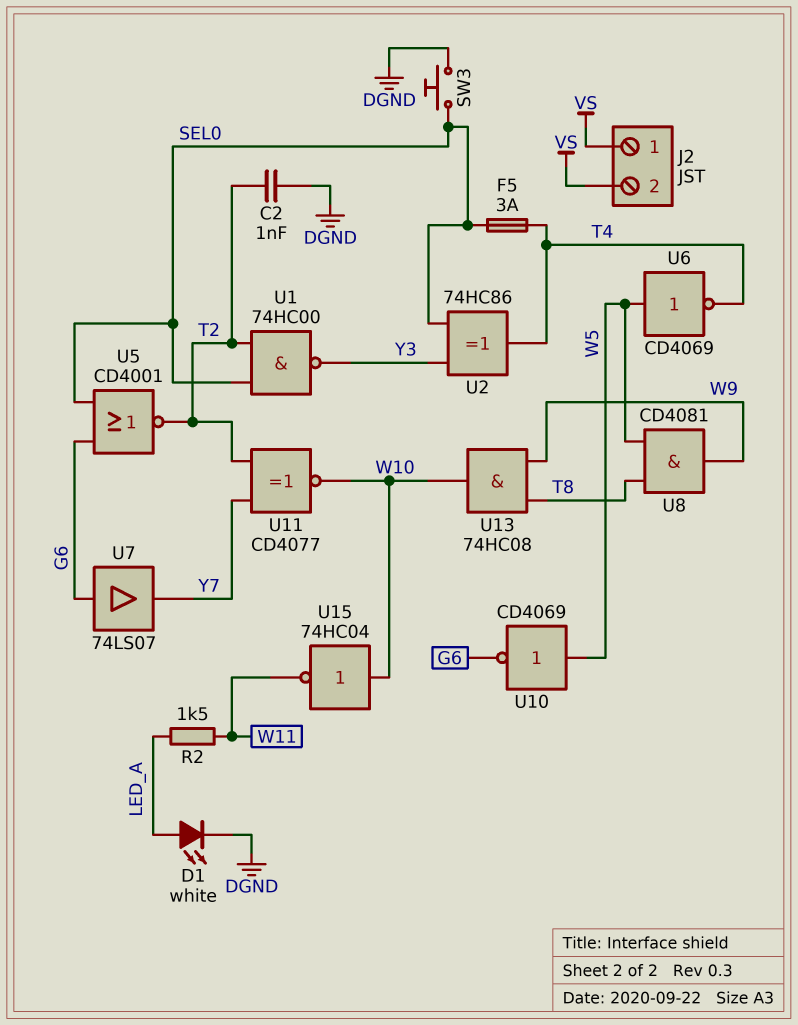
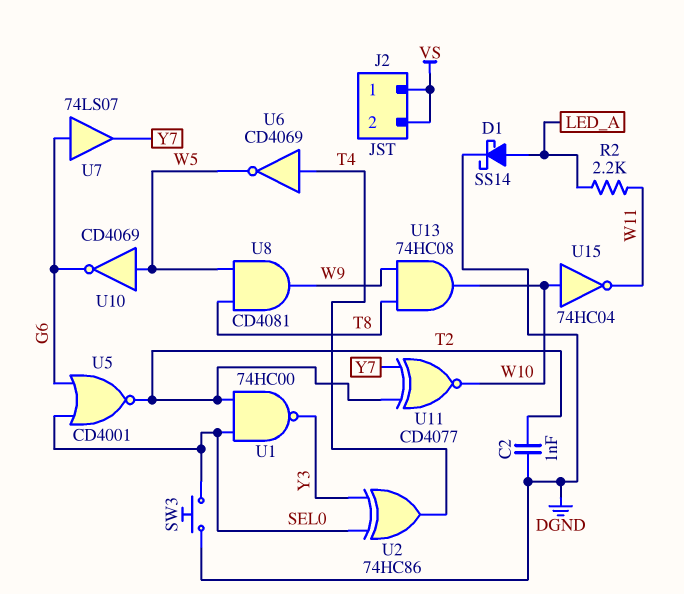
D1: LED white (A LED_A, K DGND) -> schottky SS14 (A LED_A, K DGND)
F5: 3A (SEL0, T4) -> none
R2: 1.5k (LED_A, W11) -> 2.2k (LED_A, W11)
U6: NOT CD4069 (in W5, out T4) -> NOT CD4069 (in T4, out W5)

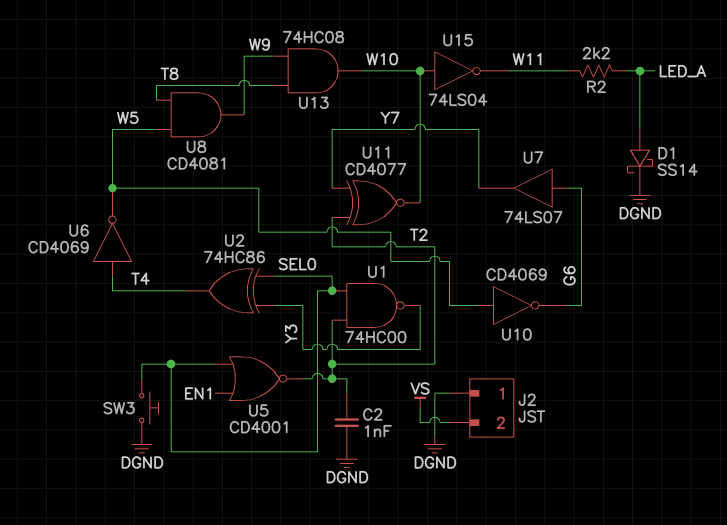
J2 pin 1: VS -> DGND
U5: NOR CD4001 (in G6, in SEL0, out T2) -> NOR CD4001 (in EN1, in SEL0, out T2)
U15: NOT 74HC04 (in W10, out W11) -> NOT 74LS04 (in W10, out W11)

